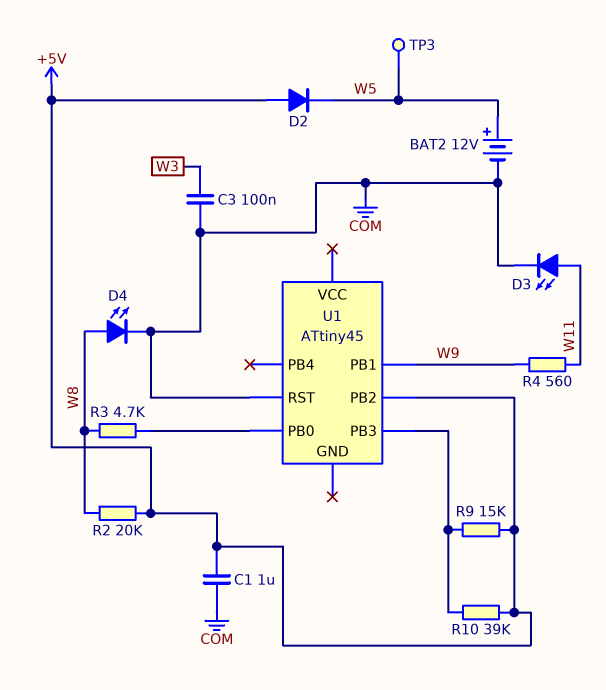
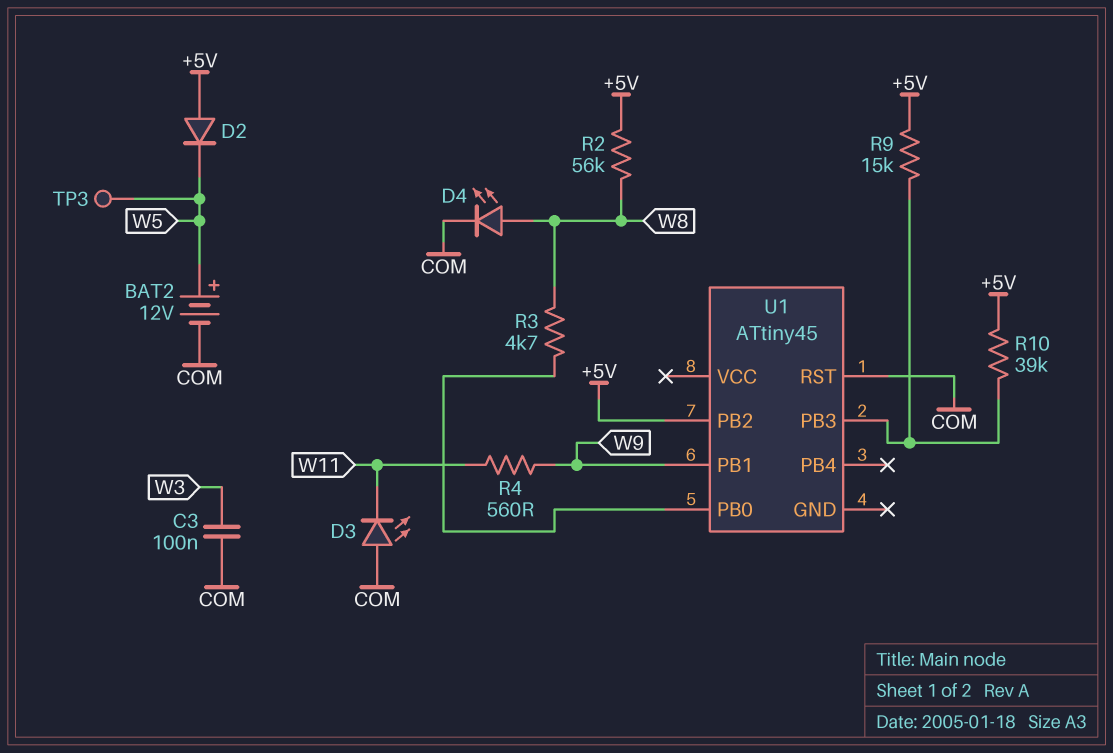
C1: 1uF (+5V, COM) -> none
D3: LED (A W11, K COM) -> LED (A COM, K W11)
R2: 20k (+5V, W8) -> 56k (+5V, W8)

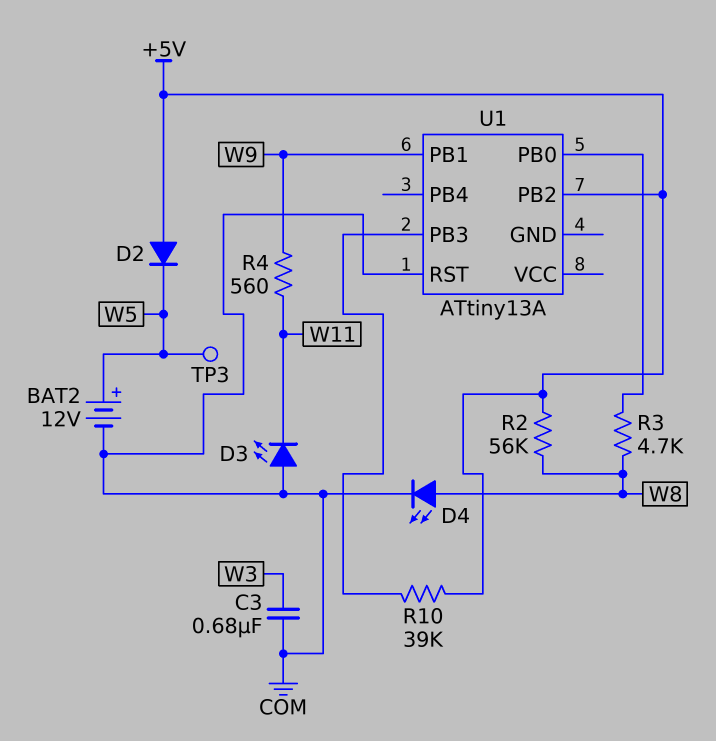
C3: 100nF (COM, W3) -> 680nF (COM, W3)
R9: 15k (+5V, U1/PB3) -> none
U1: ATtiny45 -> ATtiny13A

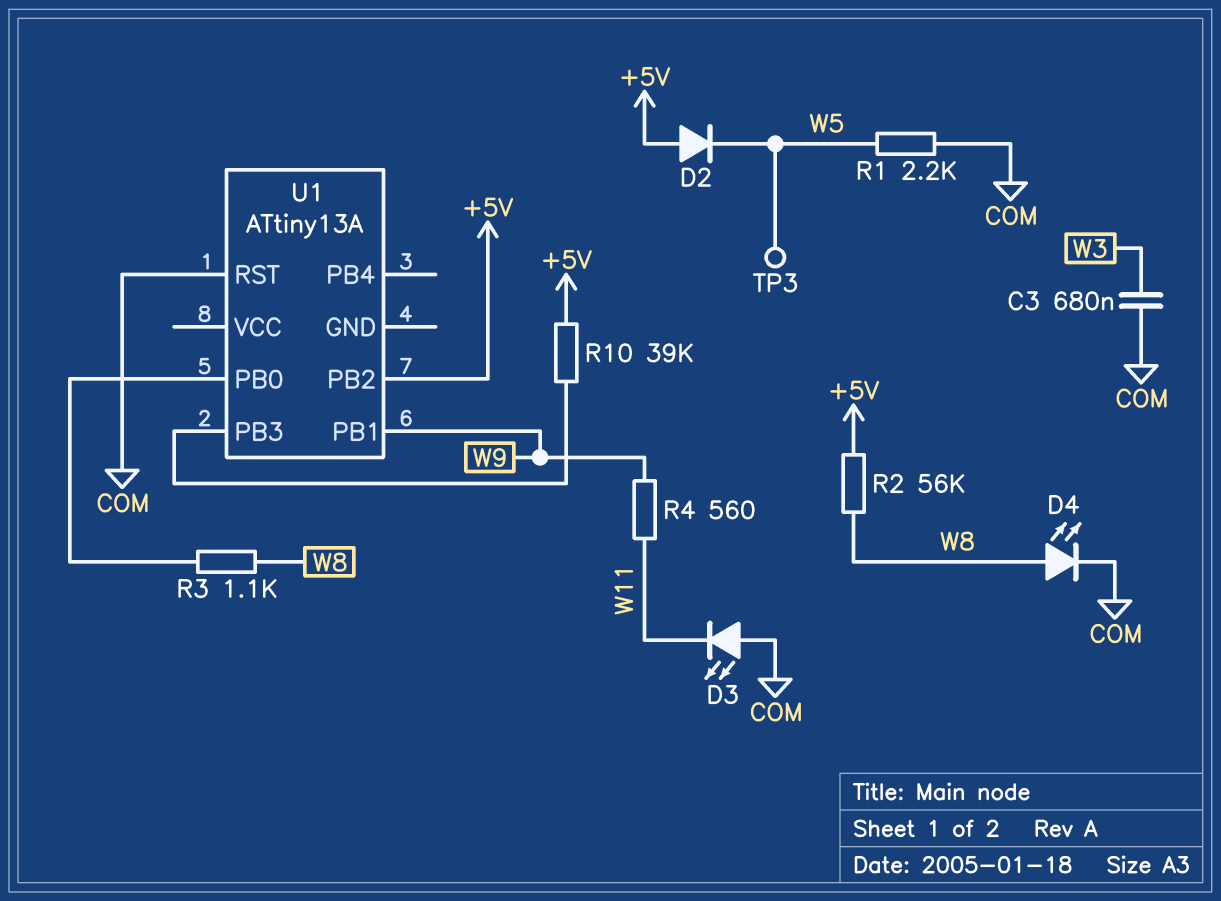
BAT2: 12V (plus W5, minus COM) -> none
R1: none -> 2.2k (COM, W5)
R3: 4.7k (U1/PB0, W8) -> 1.1k (U1/PB0, W8)

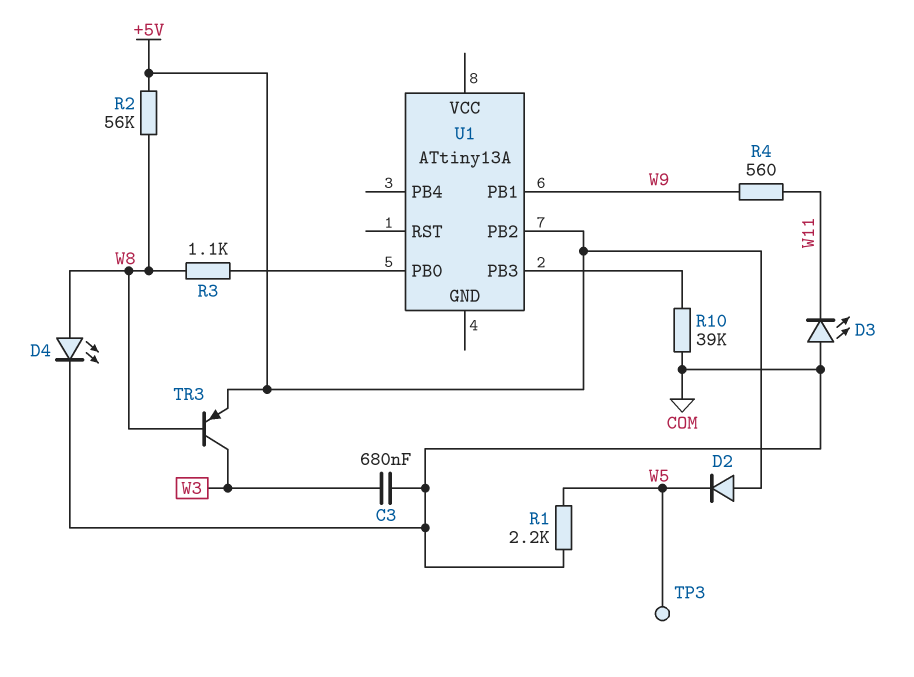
R10: 39k (+5V, U1/PB3) -> 39k (COM, U1/PB3)
TR3: none -> PNP (B W8, C W3, E +5V)
U1 pin RST: COM -> none

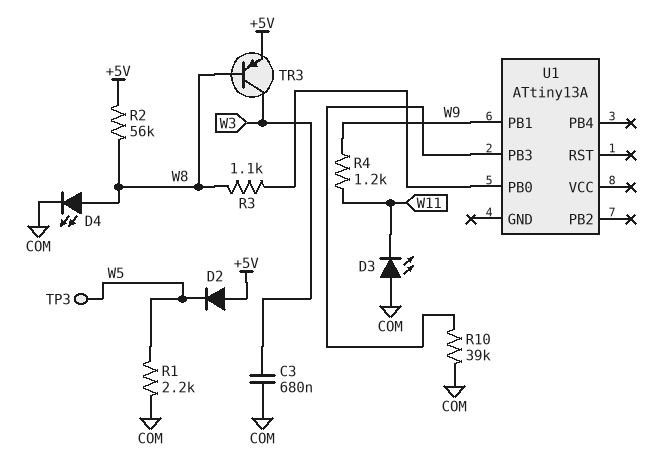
R4: 560 (W9, W11) -> 1.2k (W9, W11)
U1 pin PB2: +5V -> none

